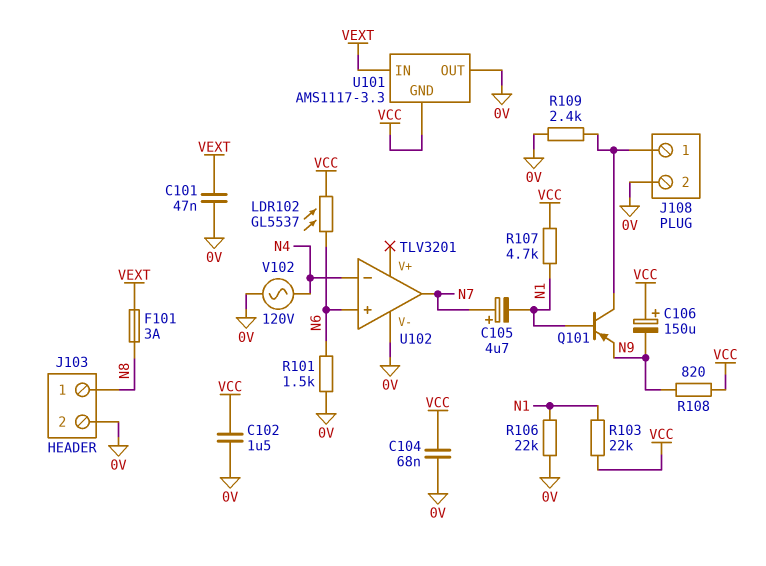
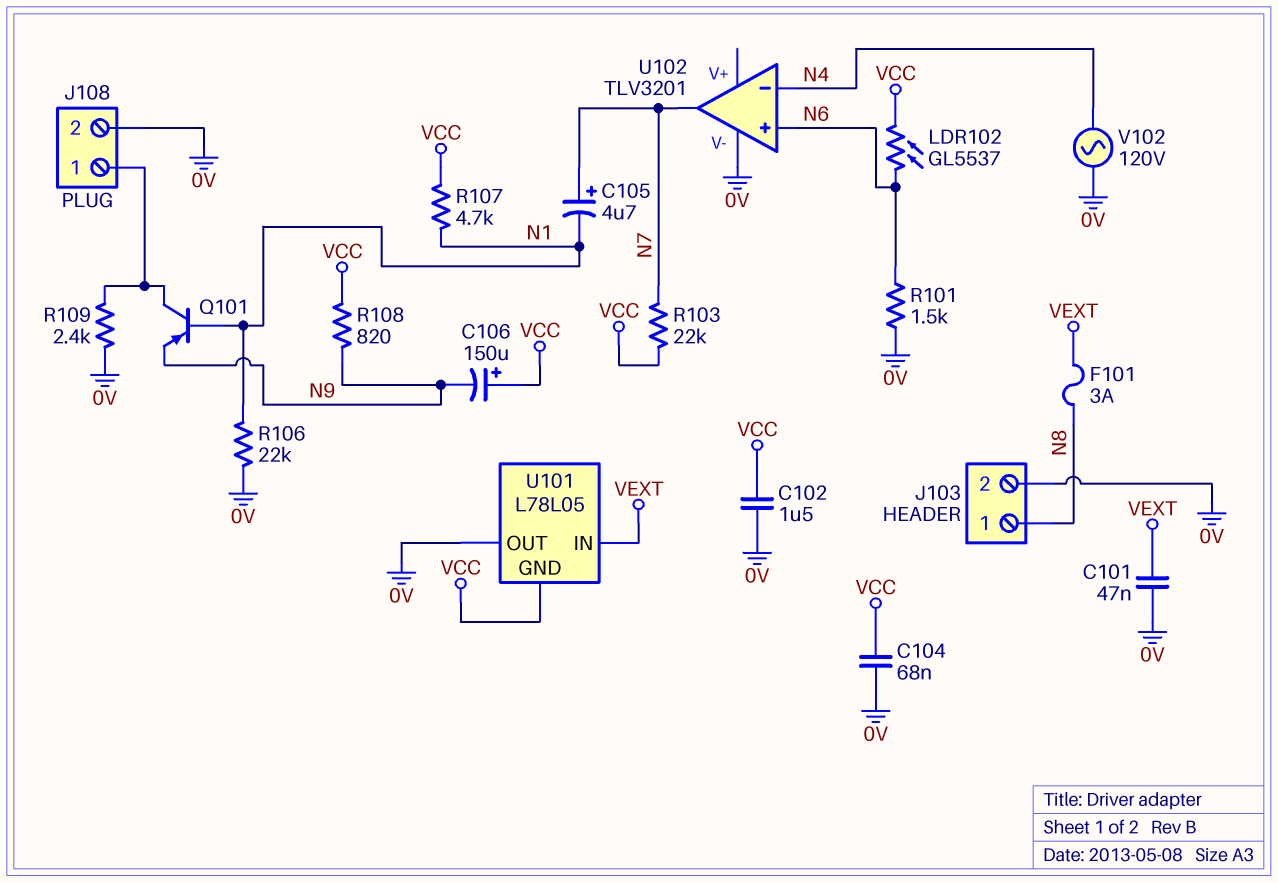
R103: 22k (N1, VCC) -> 22k (N7, VCC)
U101: AMS1117-3.3 -> L78L05

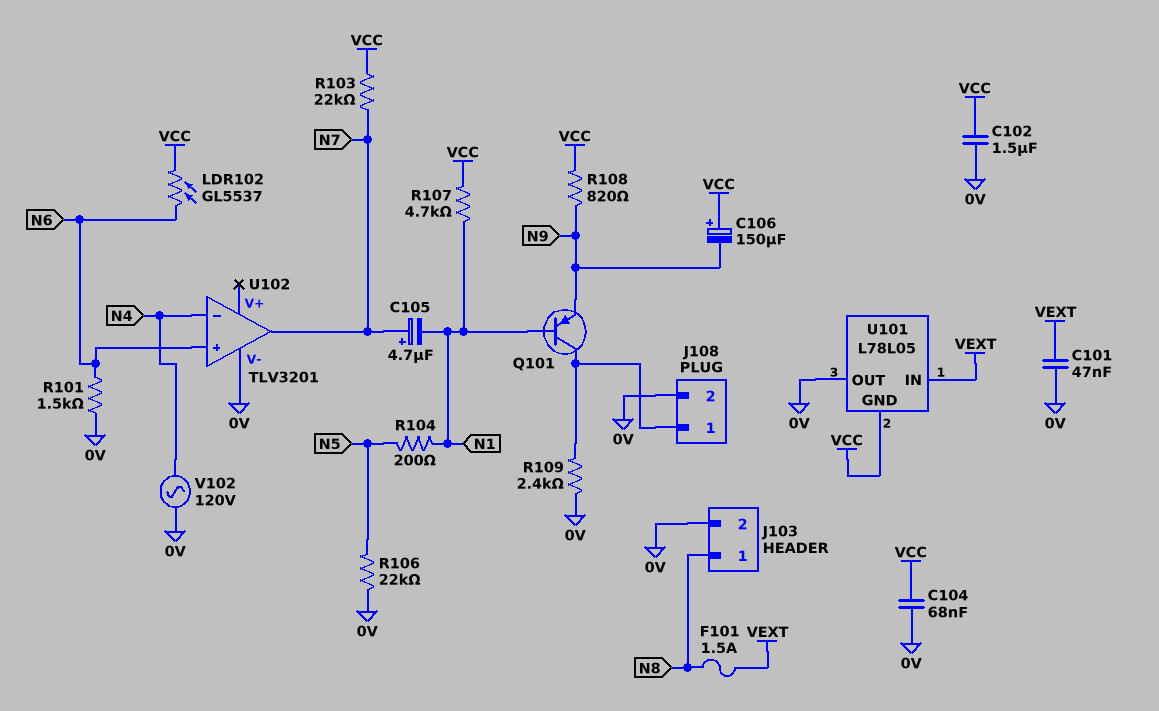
F101: 3A (N8, VEXT) -> 1.5A (N8, VEXT)
R104: none -> 200 (N1, N5)
R106: 22k (0V, N1) -> 22k (0V, N5)

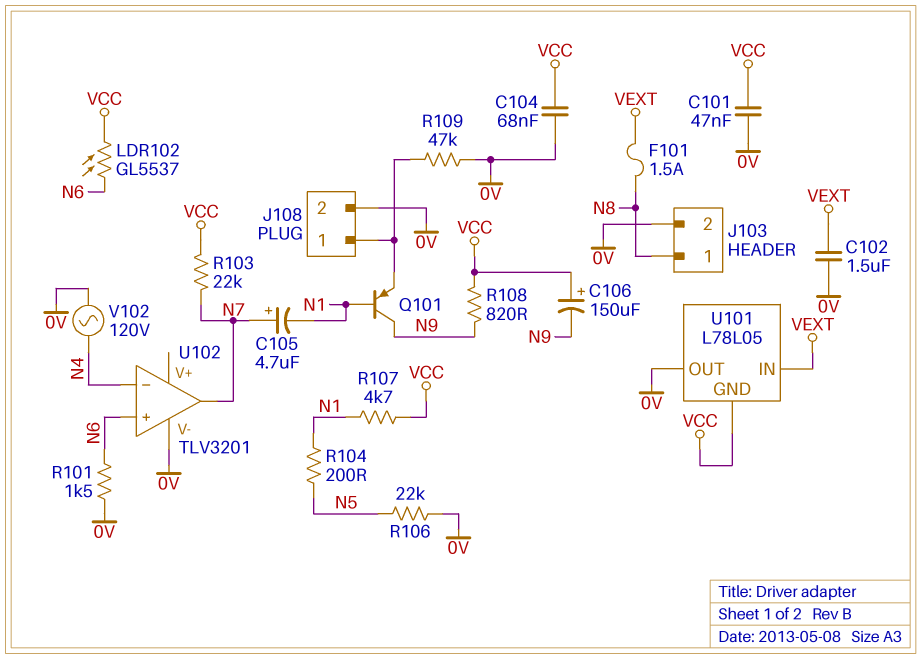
C101: 47nF (0V, VEXT) -> 47nF (0V, VCC)
C102: 1.5uF (0V, VCC) -> 1.5uF (0V, VEXT)
Q101: PNP (B N1, C J108/1, E N9) -> PNP (B N1, C N9, E J108/1)
R109: 2.4k (0V, J108/1) -> 47k (0V, J108/1)

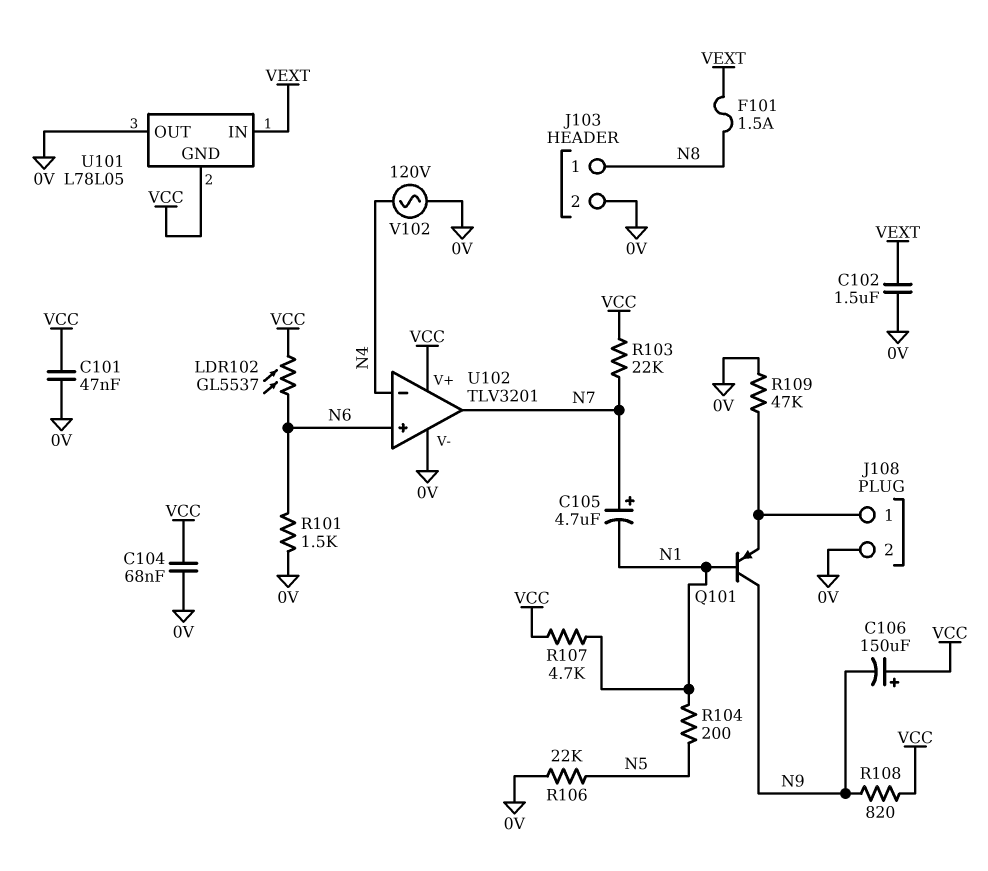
U102 pin V+: none -> VCC

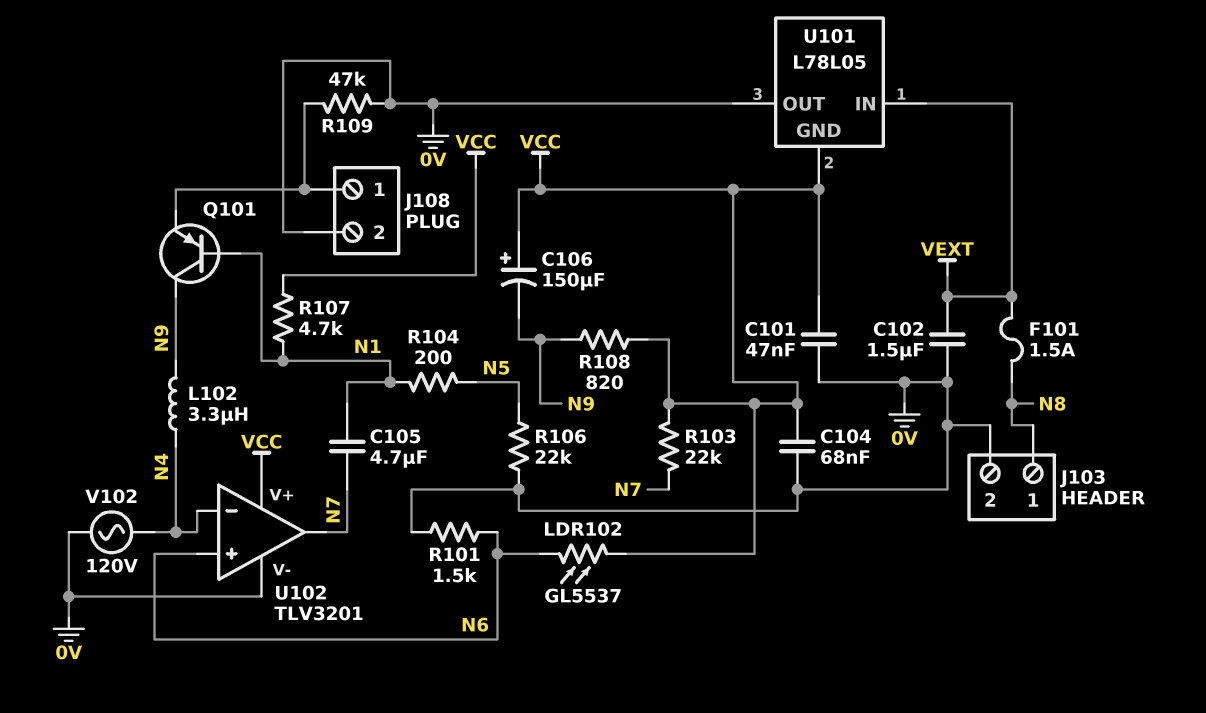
C105: 4.7uF (plus N7, minus N1) -> 4.7uF (N1, N7)
L102: none -> 3.3uH (N4, N9)

